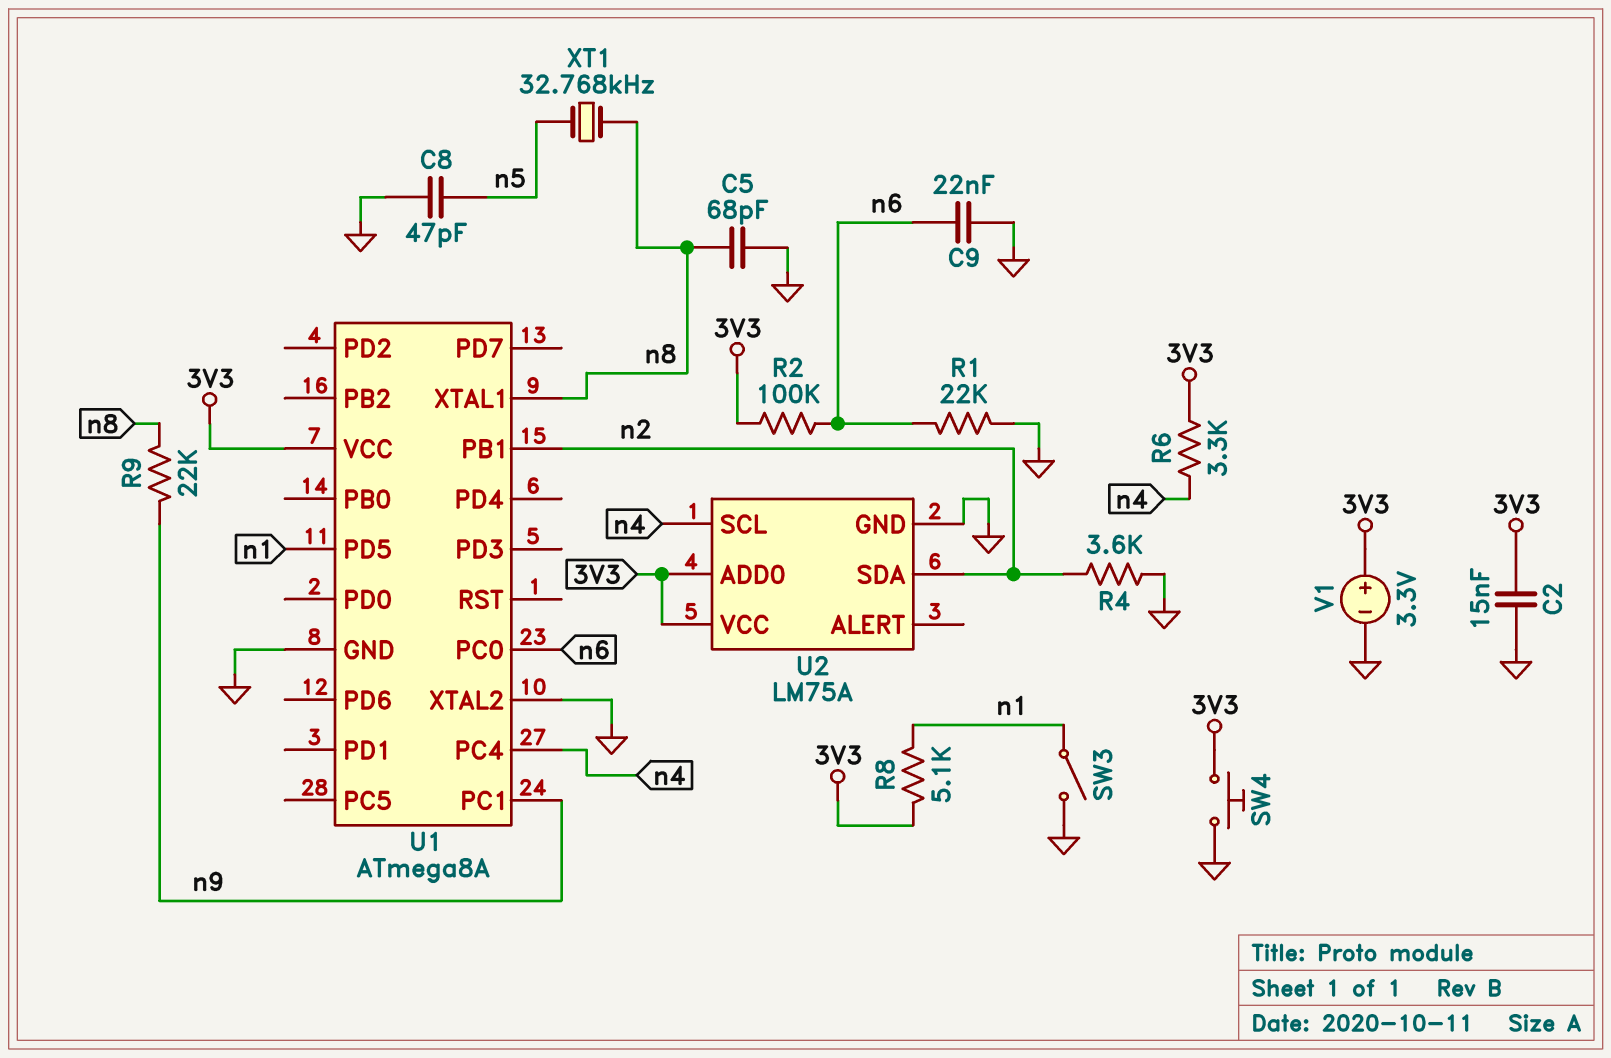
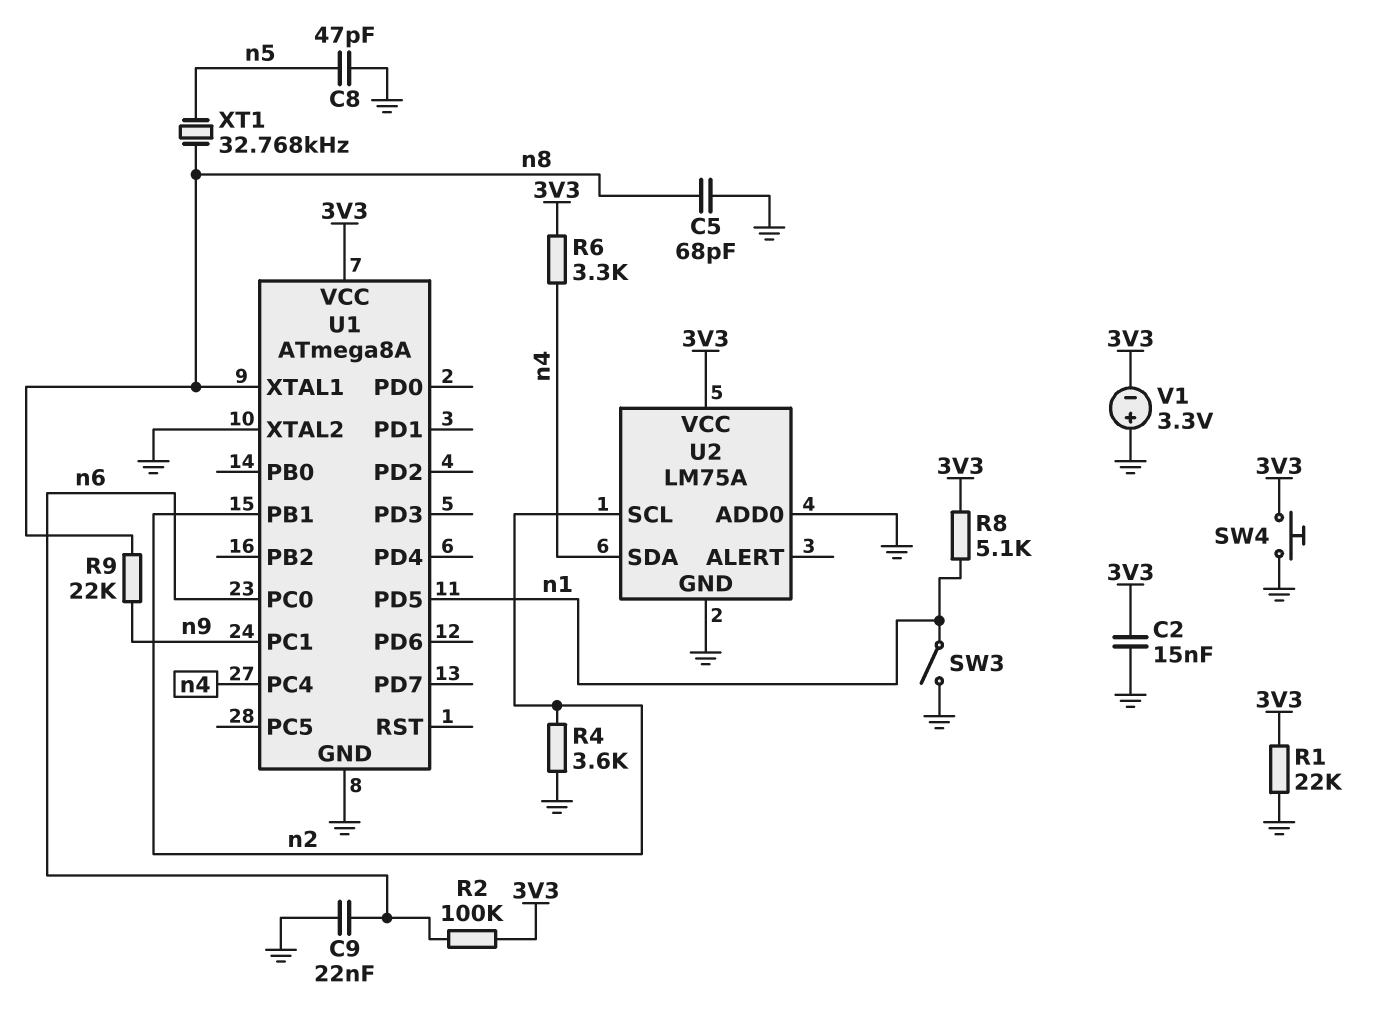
R1: 22k (GND, n6) -> 22k (3V3, GND)
U2 pin ADD0: 3V3 -> GND
U2 pin SCL: n4 -> n2
U2 pin SDA: n2 -> n4
V1: 3.3V (plus 3V3, minus GND) -> 3.3V (plus GND, minus 3V3)

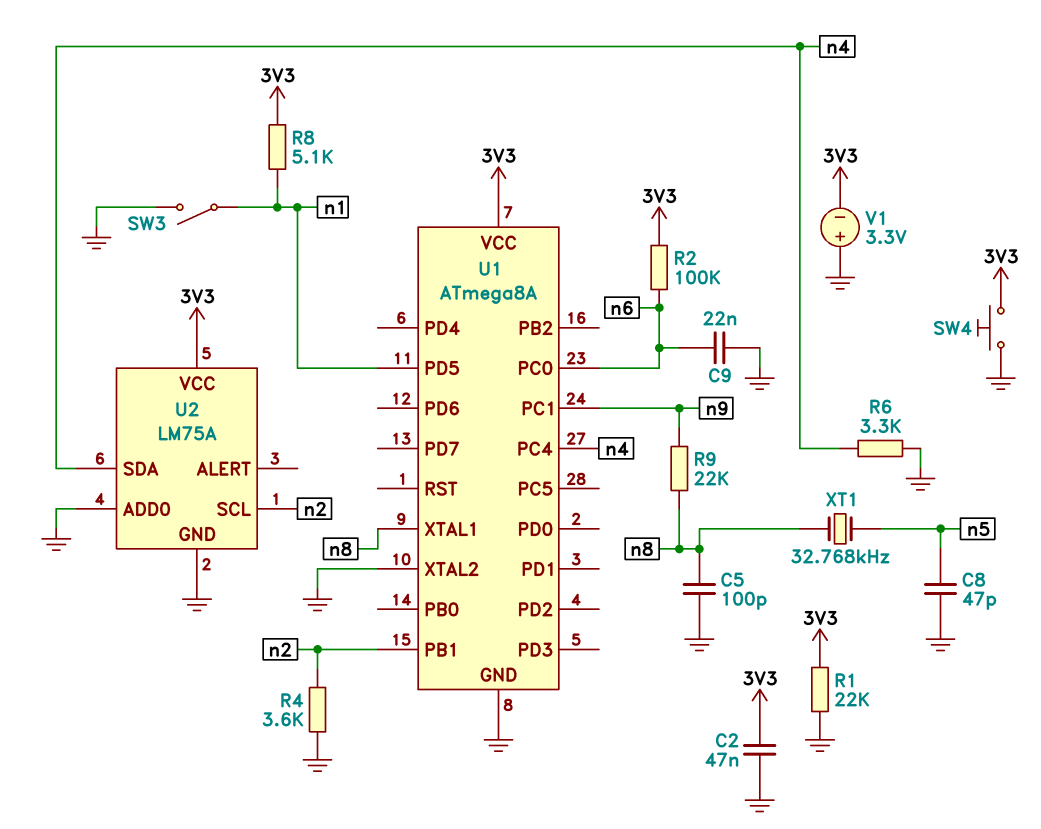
C2: 15nF (3V3, GND) -> 47nF (3V3, GND)
C5: 68pF (GND, n8) -> 100pF (GND, n8)
R6: 3.3k (3V3, n4) -> 3.3k (GND, n4)

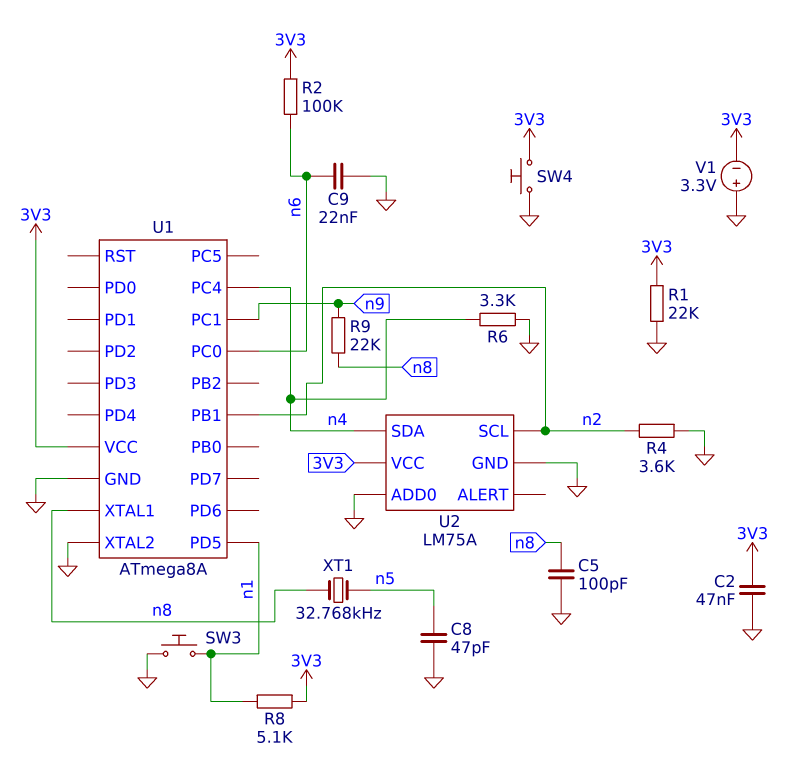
SW3: switch (GND, n1) -> button (GND, n1)

